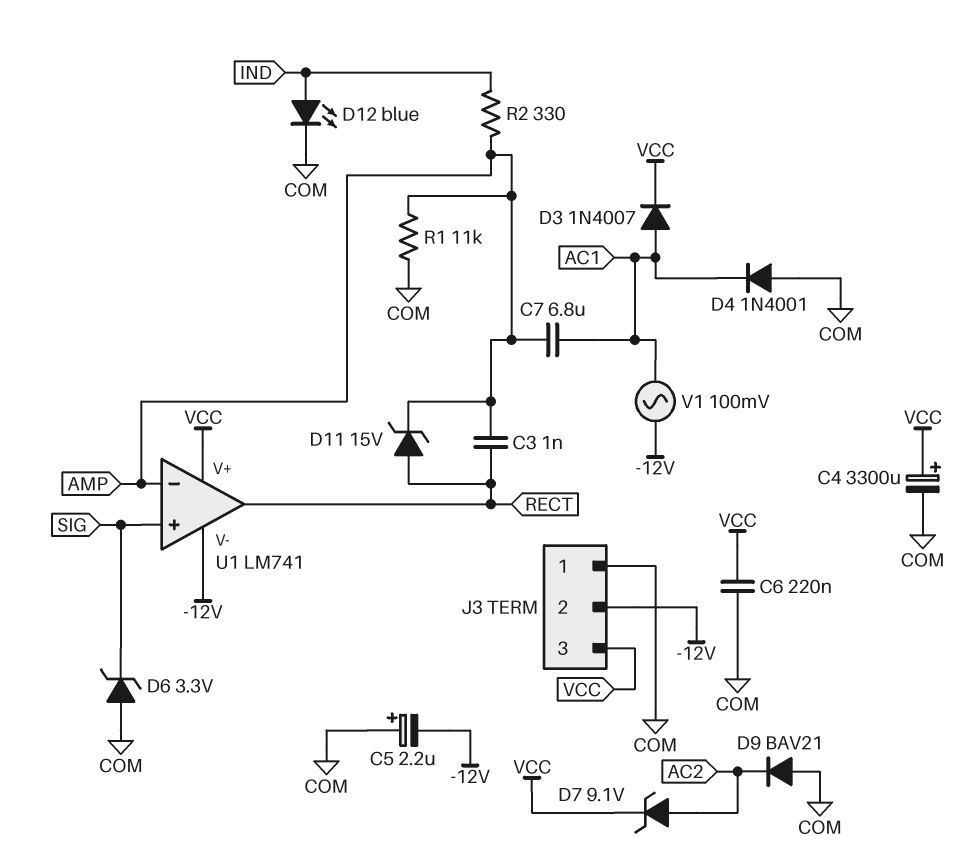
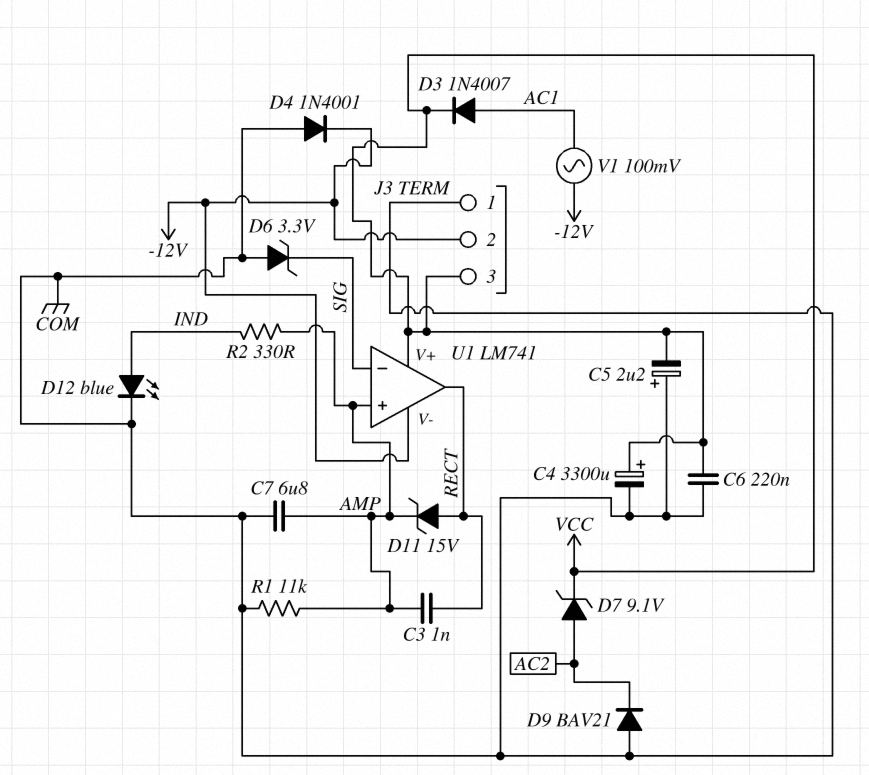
C5: 2.2uF (plus COM, minus -12V) -> 2.2uF (plus COM, minus VCC)
C7: 6.8uF (AC1, AMP) -> 6.8uF (AMP, COM)
D4: diode 1N4001 (A COM, K AC1) -> diode 1N4001 (A COM, K -12V)
U1 pin in+: SIG -> AMP
U1 pin in-: AMP -> SIG

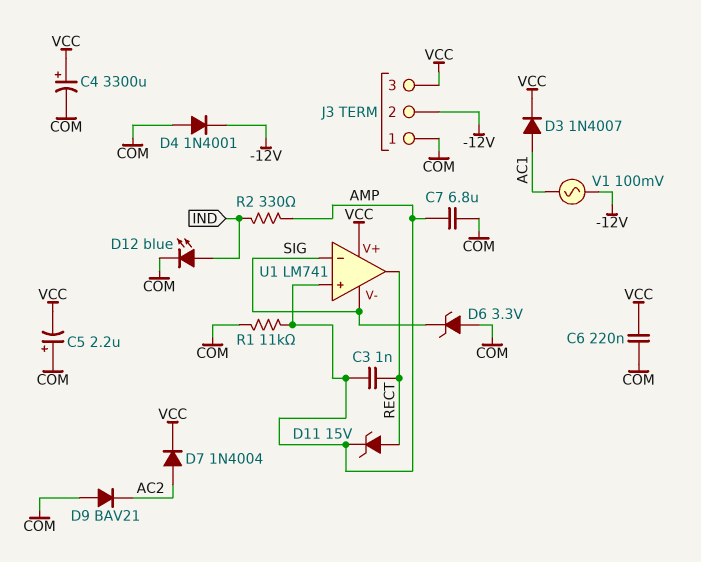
D7: zener 9.1V (A AC2, K VCC) -> diode 1N4004 (A AC2, K VCC)
U1 pin V-: -12V -> SIG

